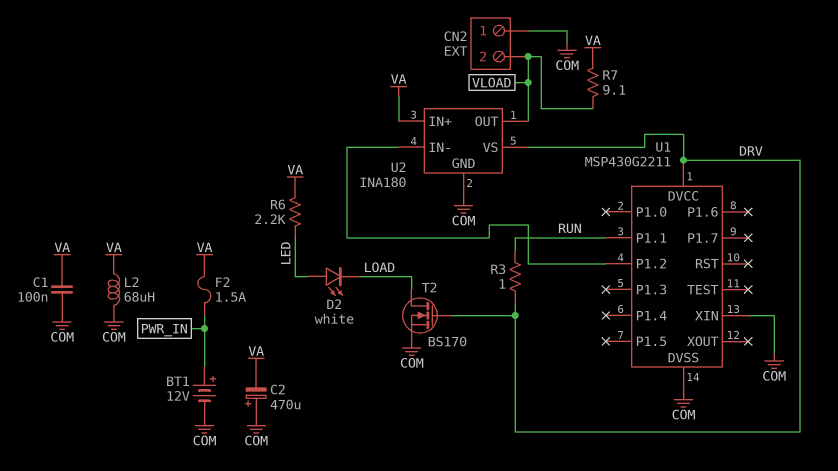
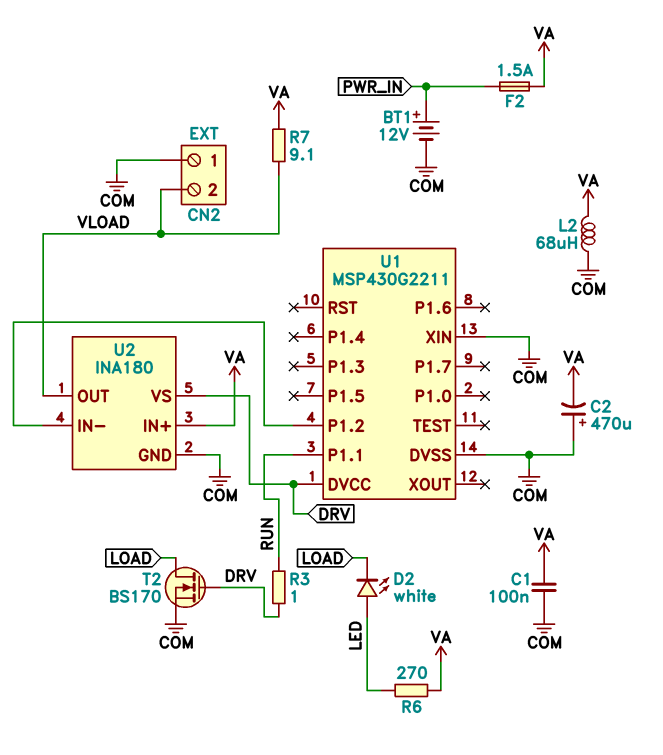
R6: 2.2k (LED, VA) -> 270 (LED, VA)

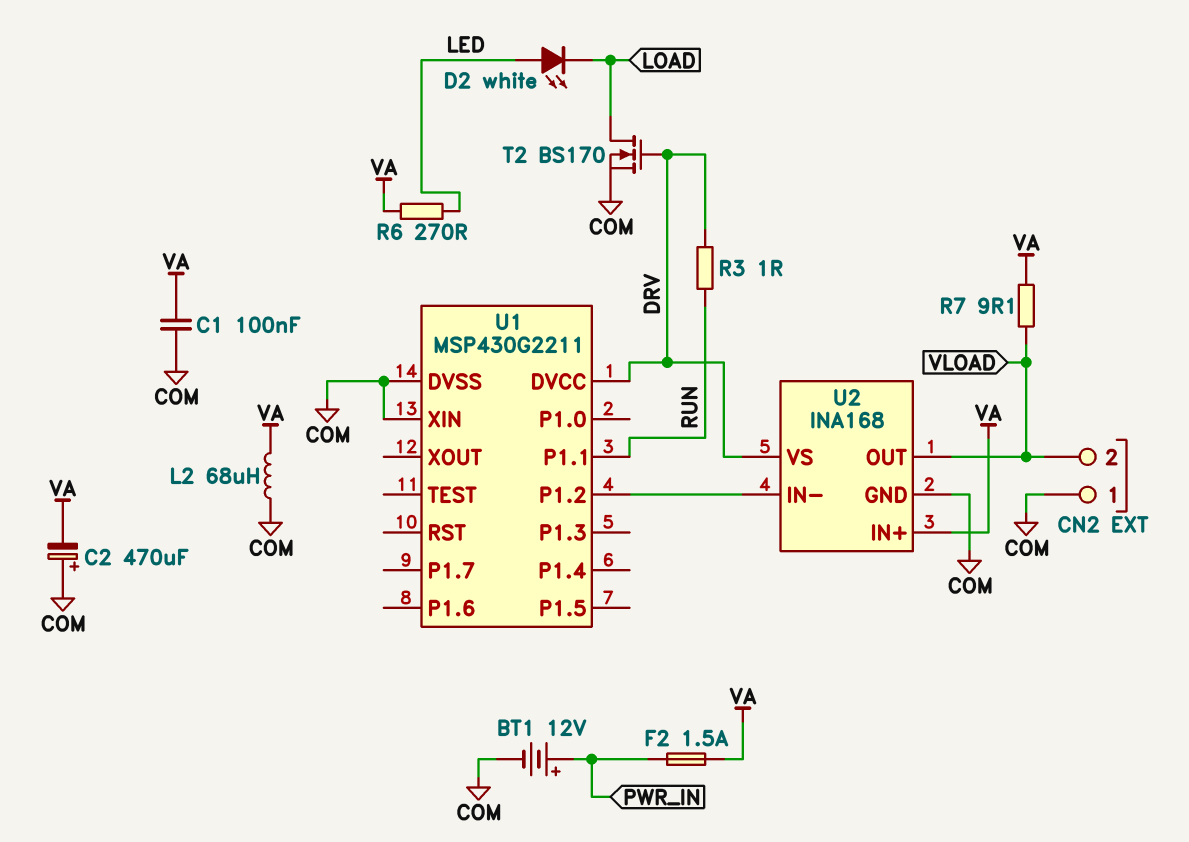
U2: INA180 -> INA168

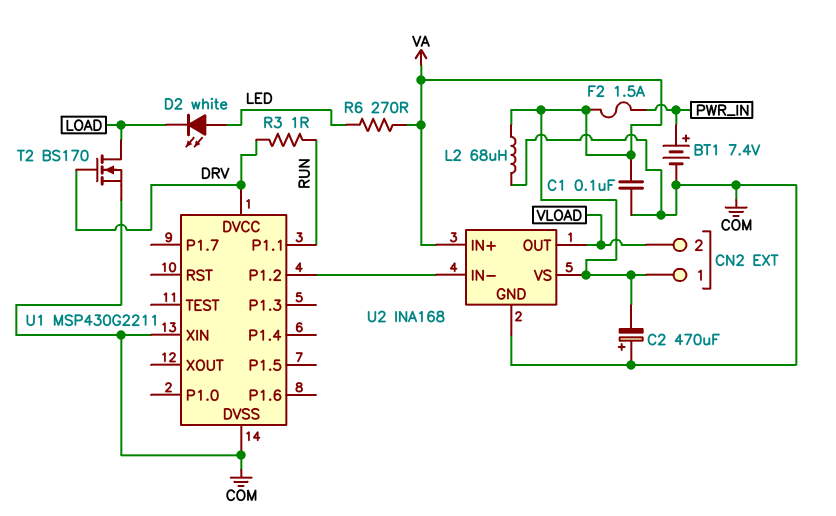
BT1: 12V (plus PWR_IN, minus COM) -> 7.4V (plus PWR_IN, minus COM)
CN2 pin 1: COM -> VA
R7: 9.1 (VA, VLOAD) -> none
U2 pin VS: DRV -> VA

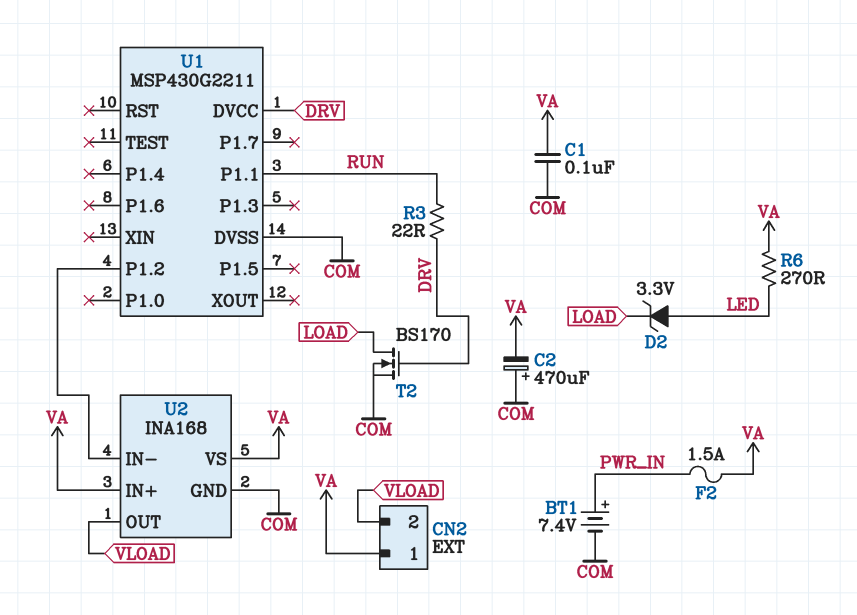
D2: LED white (A LED, K LOAD) -> zener 3.3V (A LED, K LOAD)
L2: 68uH (COM, VA) -> none
R3: 1 (DRV, RUN) -> 22 (DRV, RUN)
U1 pin XIN: COM -> none

